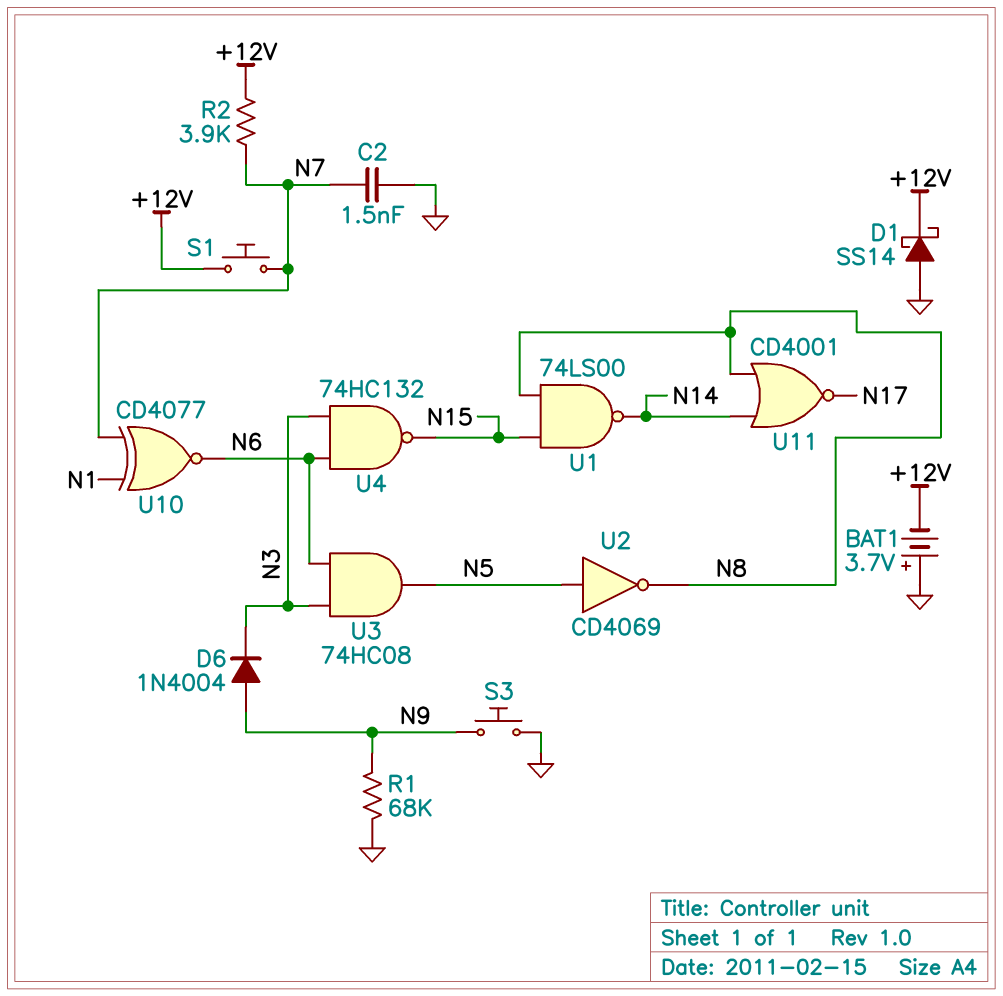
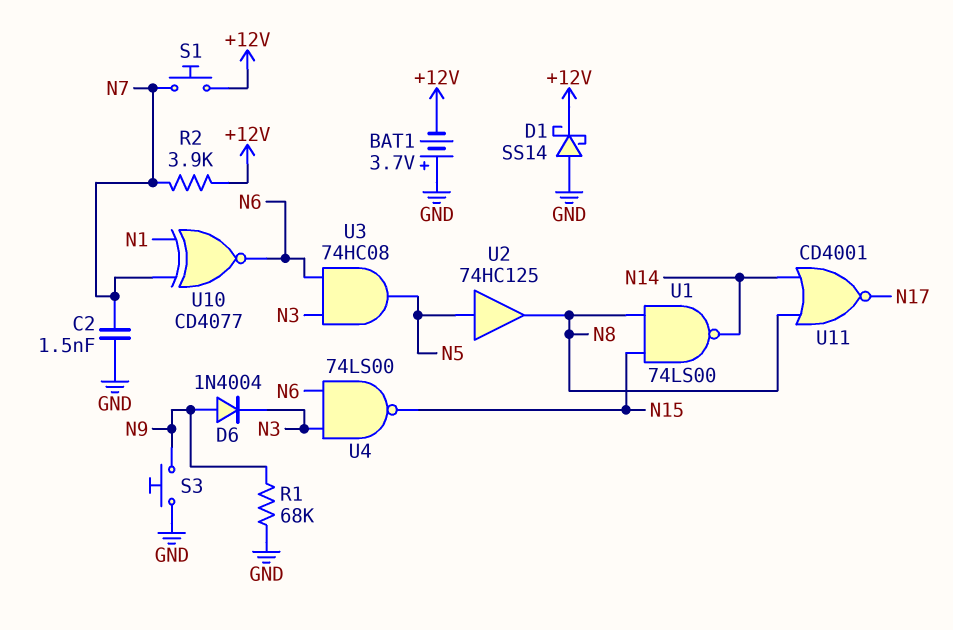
U2: NOT CD4069 (in N5, out N8) -> buffer 74HC125 (in N5, out N8)
U4: NAND 74HC132 (in N3, in N6, out N15) -> NAND 74LS00 (in N3, in N6, out N15)

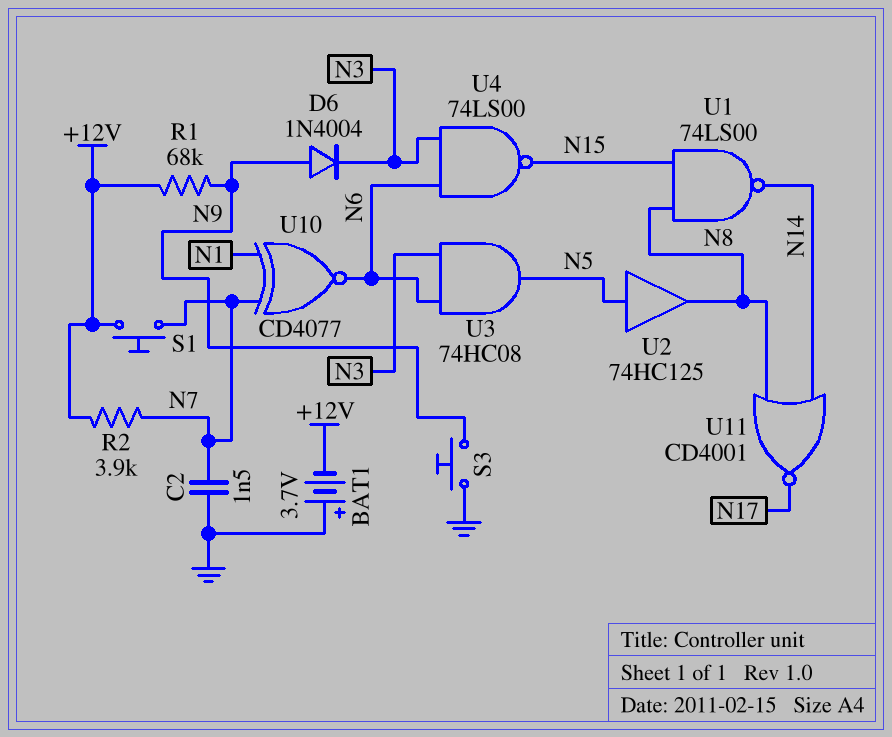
D1: schottky SS14 (A GND, K +12V) -> none
R1: 68k (GND, N9) -> 68k (+12V, N9)

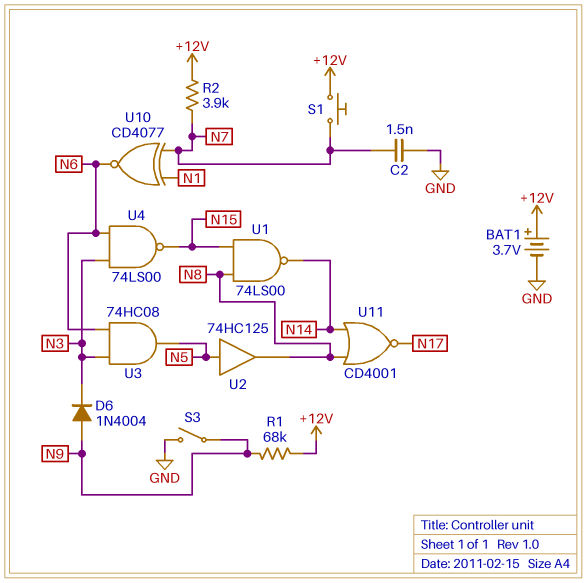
BAT1: 3.7V (plus GND, minus +12V) -> 3.7V (plus +12V, minus GND)
S3: button (GND, N9) -> switch (GND, N9)

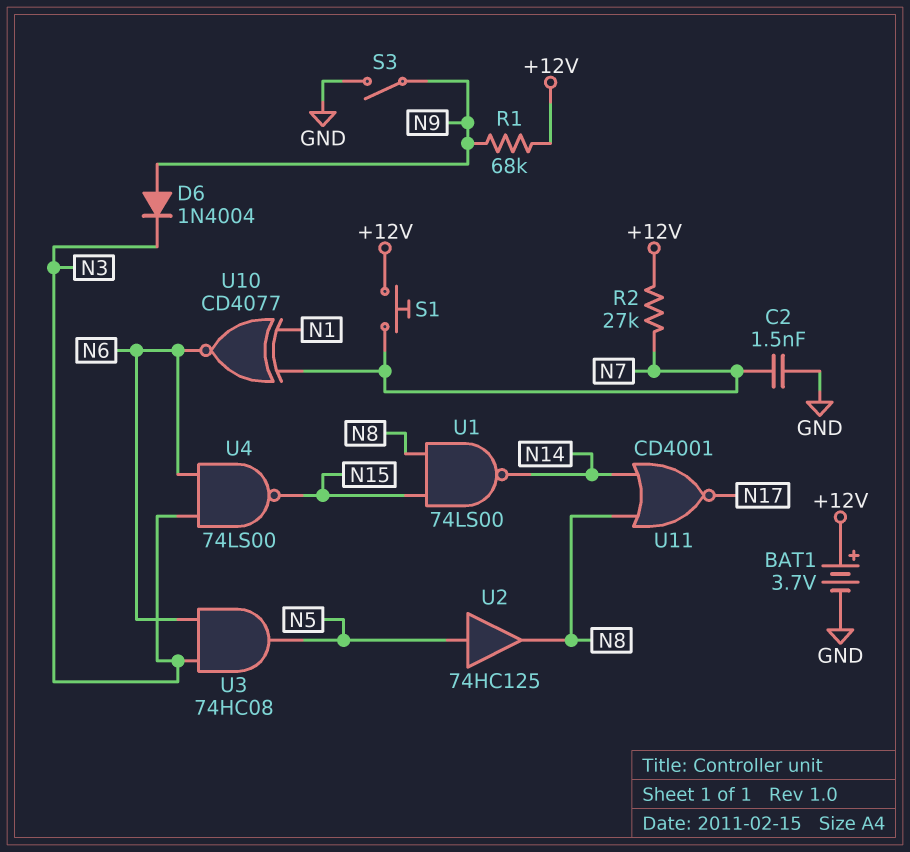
R2: 3.9k (+12V, N7) -> 27k (+12V, N7)

